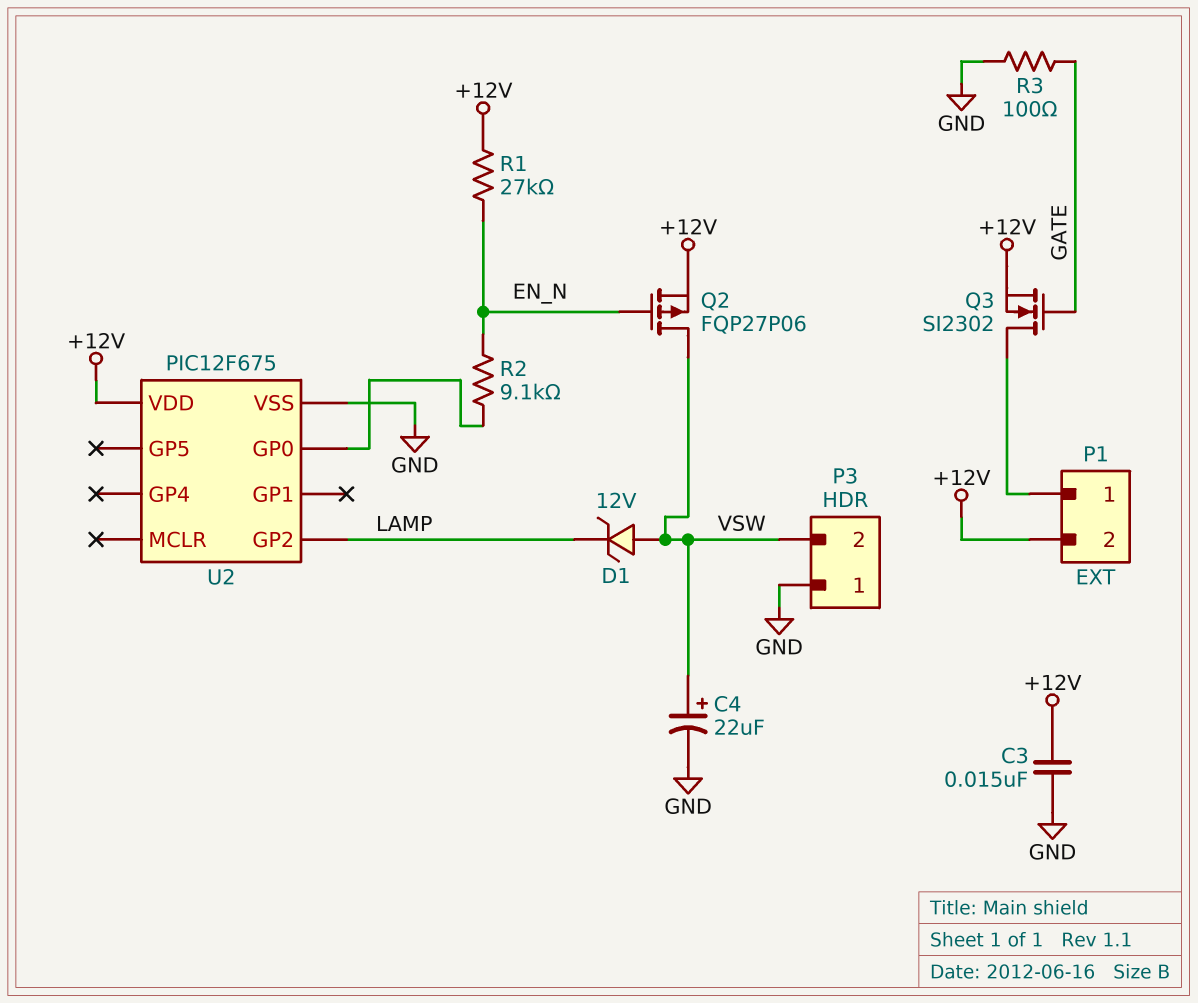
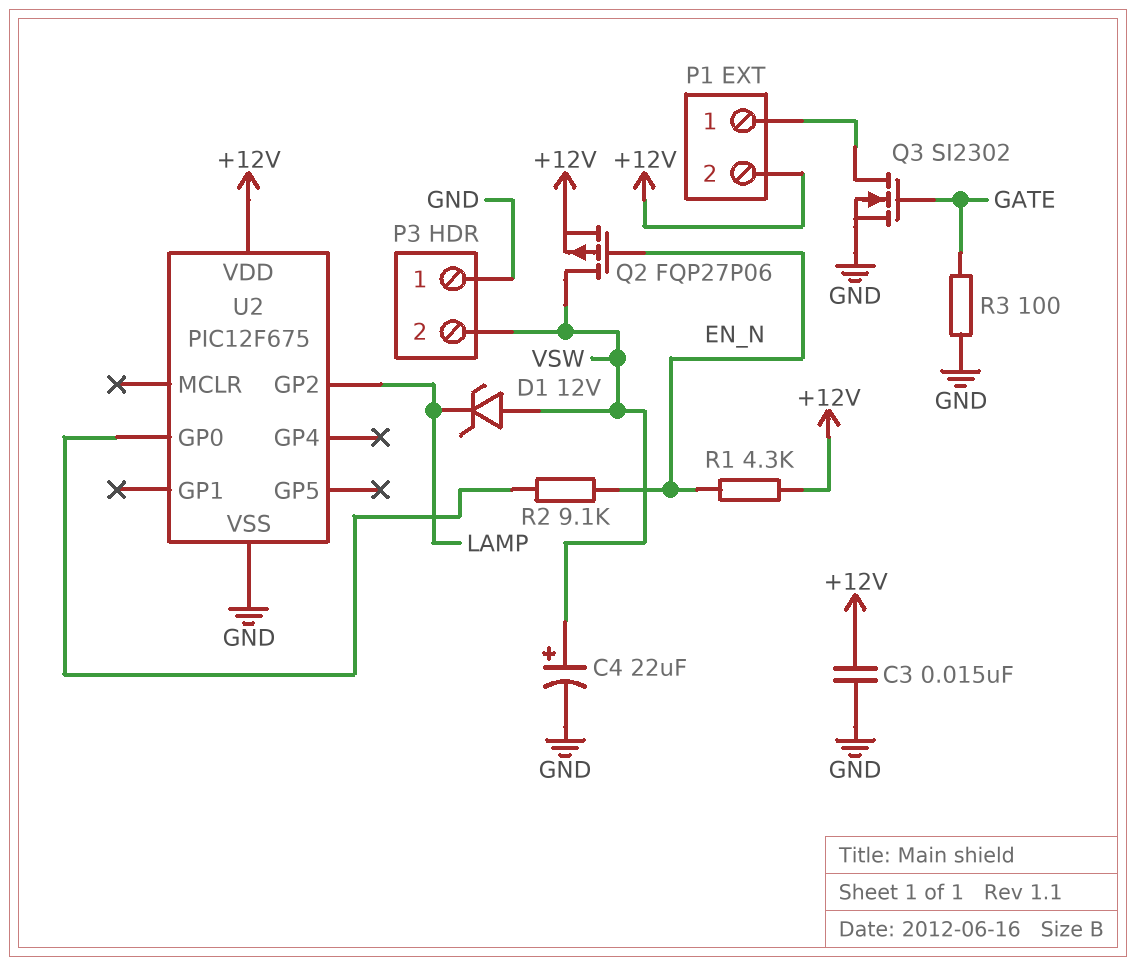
Q3: NMOS SI2302 (G GATE, D P1/1, S +12V) -> NMOS SI2302 (G GATE, D P1/1, S GND)
R1: 27k (+12V, EN_N) -> 4.3k (+12V, EN_N)

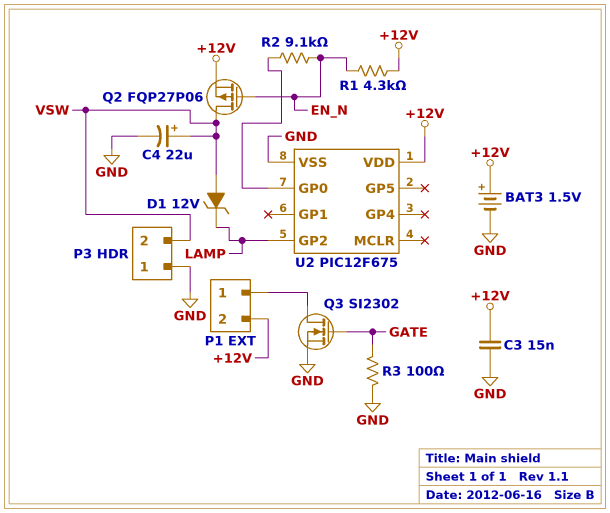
BAT3: none -> 1.5V (plus +12V, minus GND)

